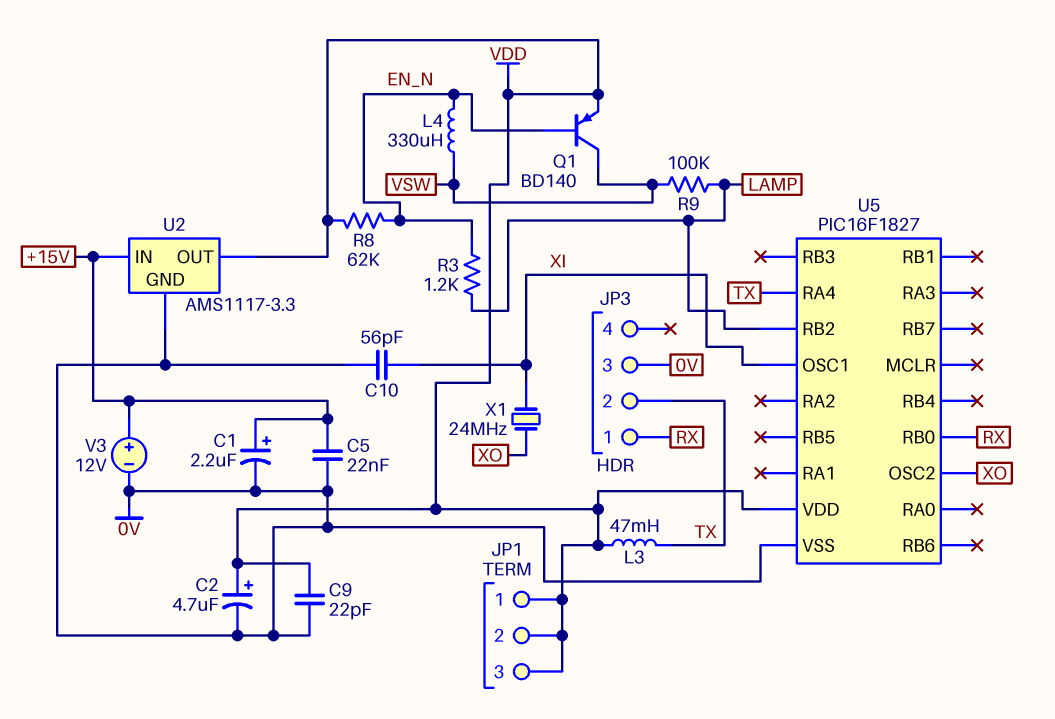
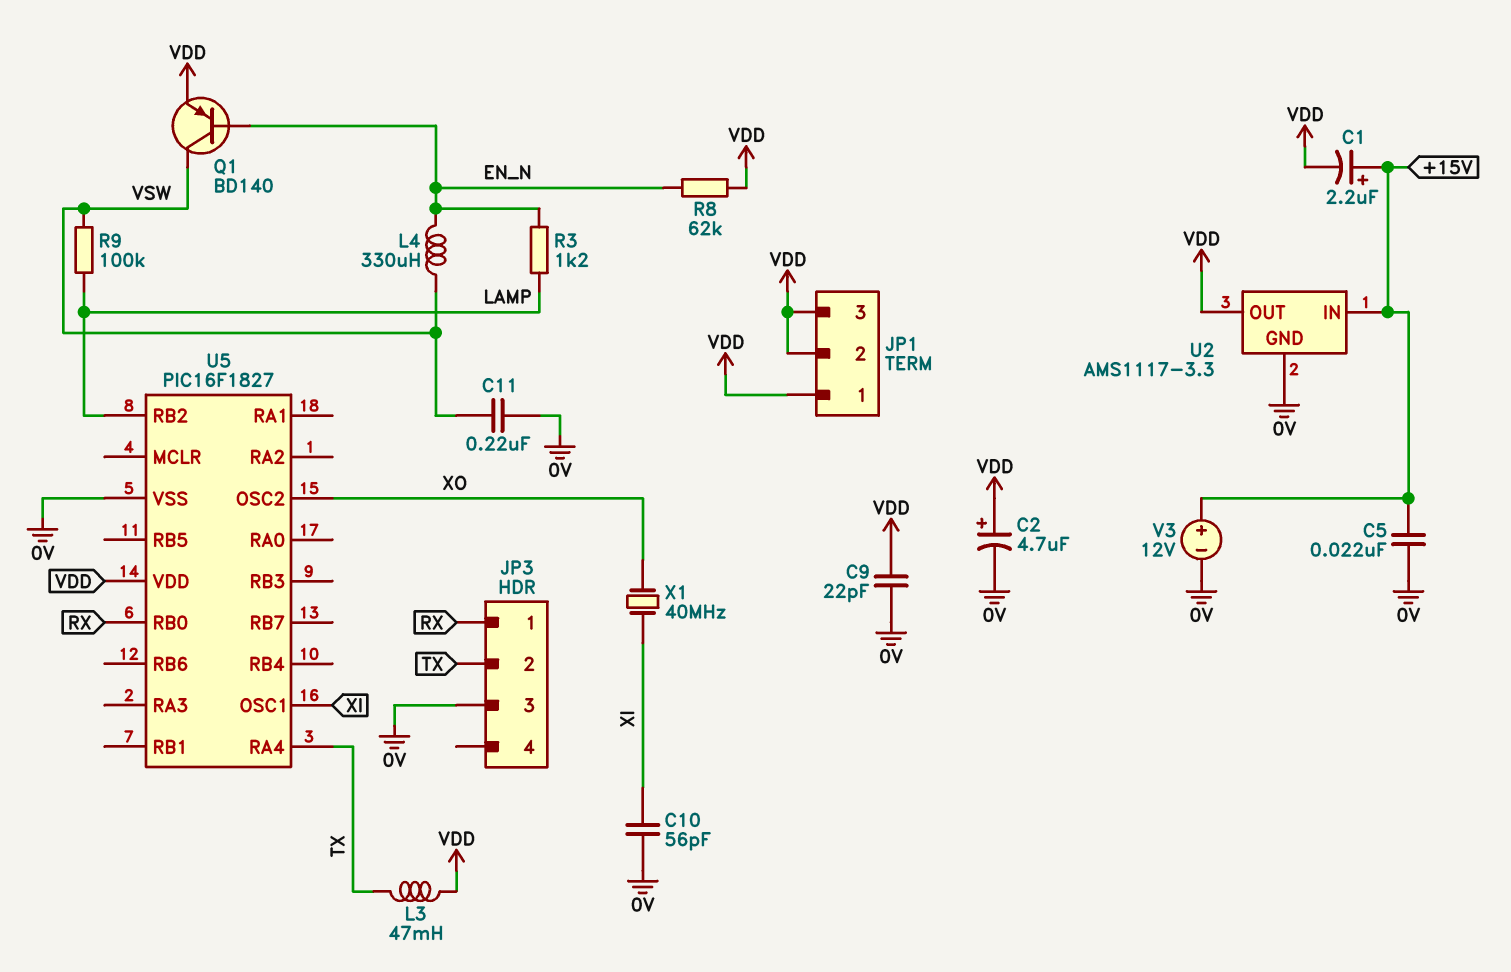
C1: 2.2uF (plus +15V, minus 0V) -> 2.2uF (plus +15V, minus VDD)
C11: none -> 220nF (0V, VSW)
X1: 24MHz (XI, XO) -> 40MHz (XI, XO)

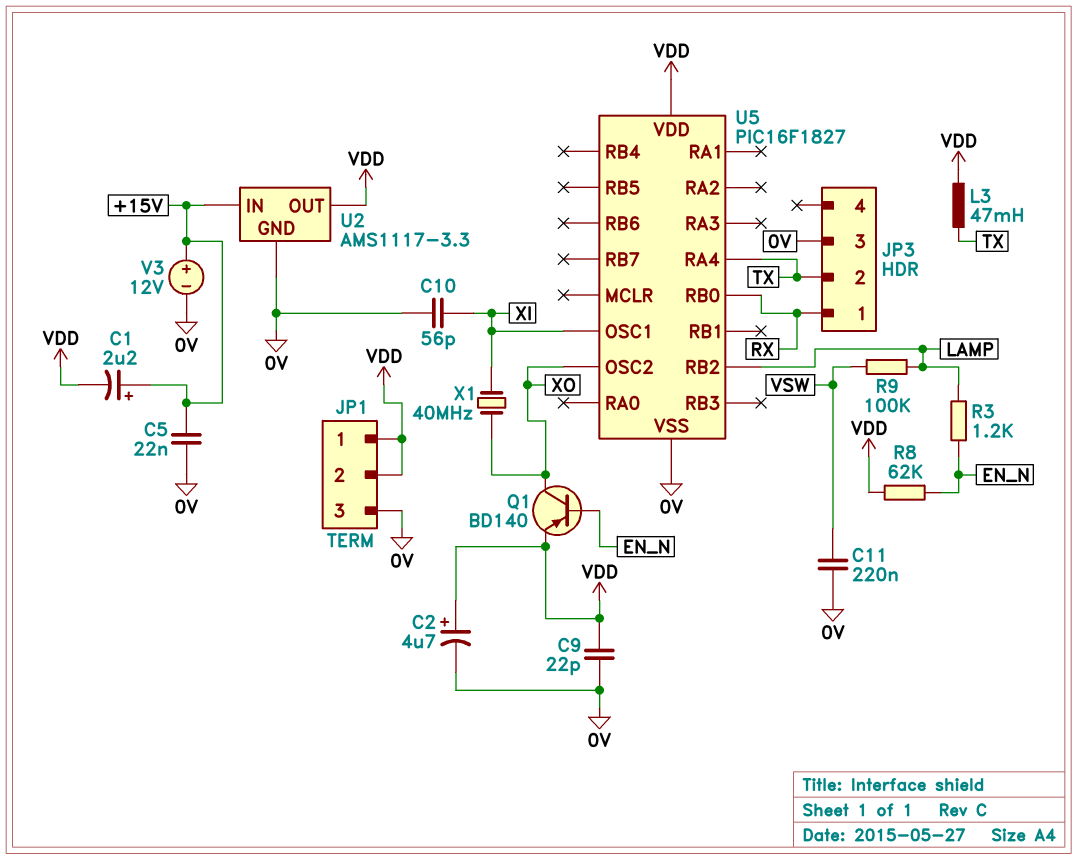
JP1 pin 3: VDD -> 0V
L4: 330uH (EN_N, VSW) -> none
Q1: PNP BD140 (B EN_N, C VSW, E VDD) -> PNP BD140 (B EN_N, C XO, E VDD)

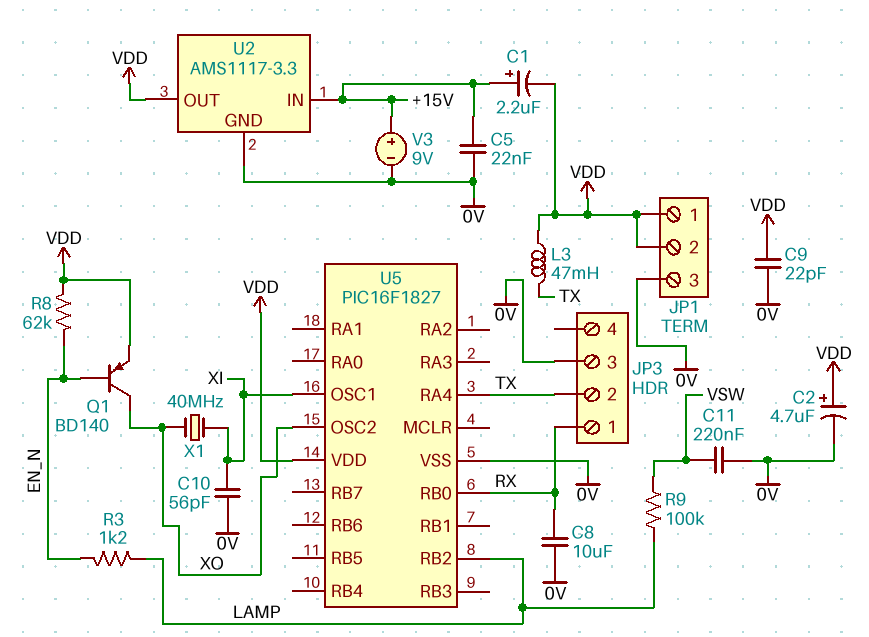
C8: none -> 10uF (0V, RX)
V3: 12V (plus +15V, minus 0V) -> 9V (plus +15V, minus 0V)

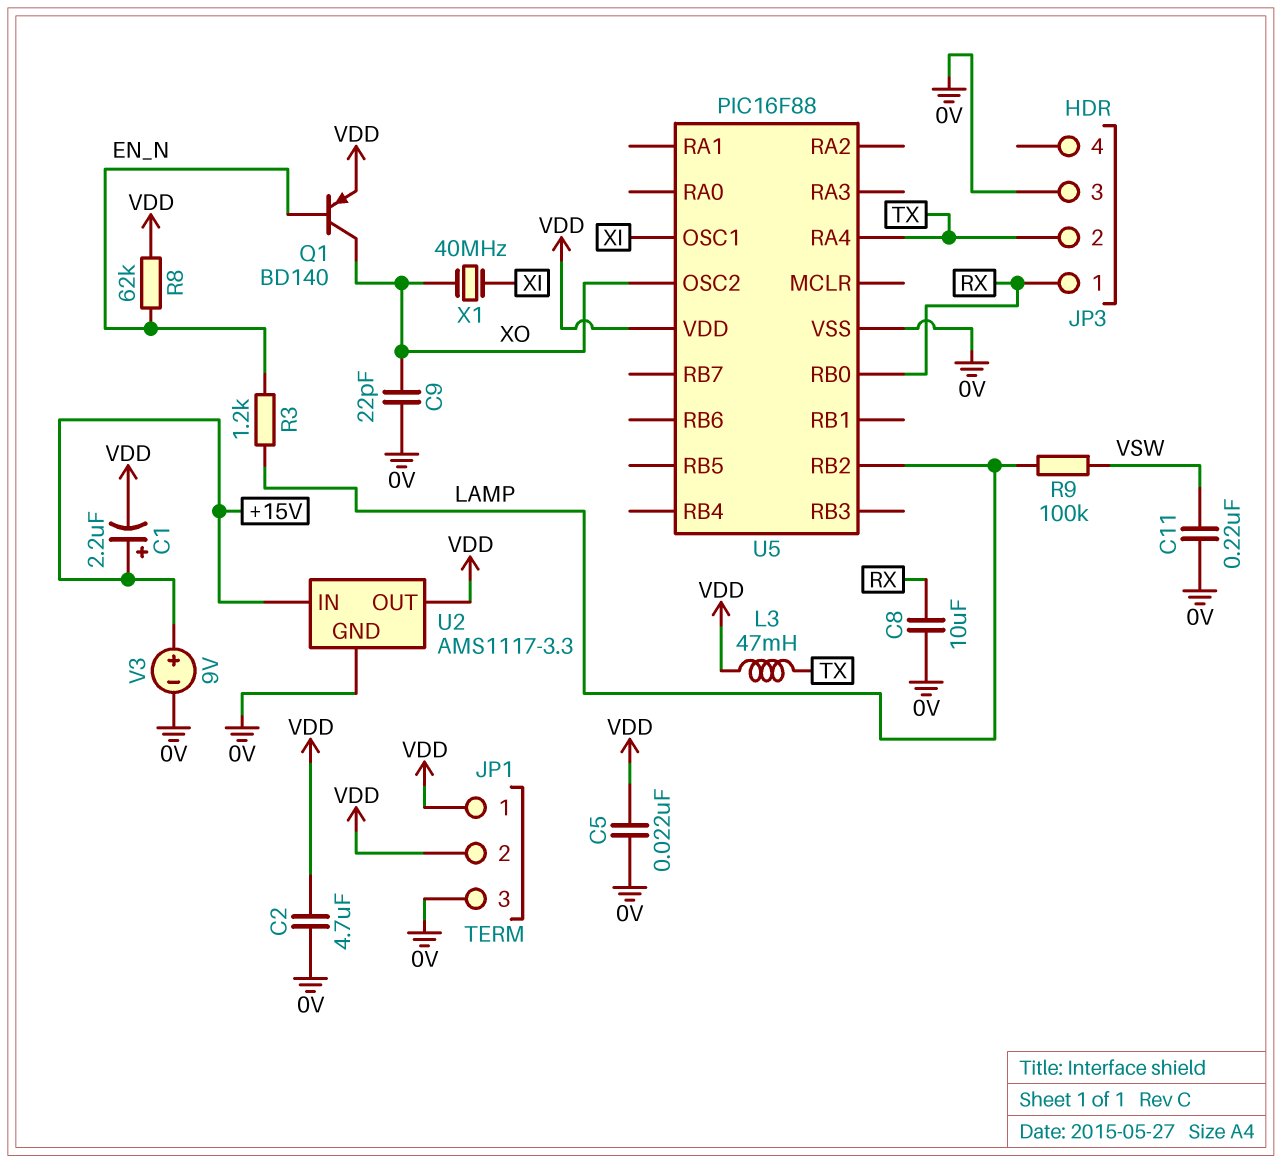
C2: 4.7uF (plus VDD, minus 0V) -> 4.7uF (0V, VDD)
C5: 22nF (+15V, 0V) -> 22nF (0V, VDD)
C9: 22pF (0V, VDD) -> 22pF (0V, XO)
C10: 56pF (0V, XI) -> none
U5: PIC16F1827 -> PIC16F88

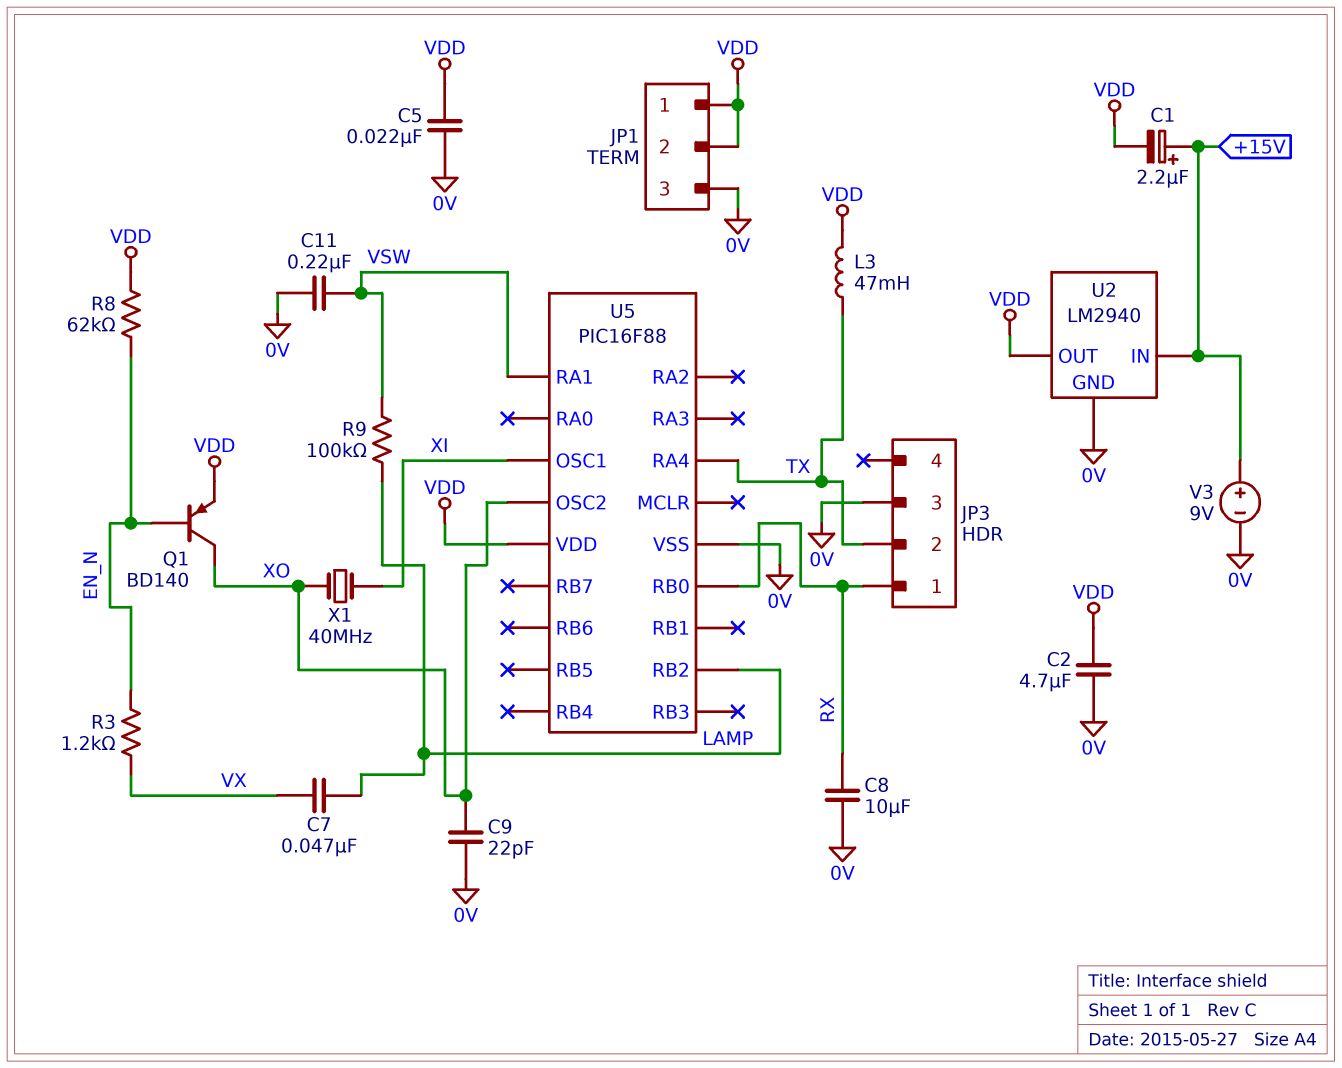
C7: none -> 47nF (LAMP, VX)
R3: 1.2k (EN_N, LAMP) -> 1.2k (EN_N, VX)
U2: AMS1117-3.3 -> LM2940
U5 pin RA1: none -> VSW

